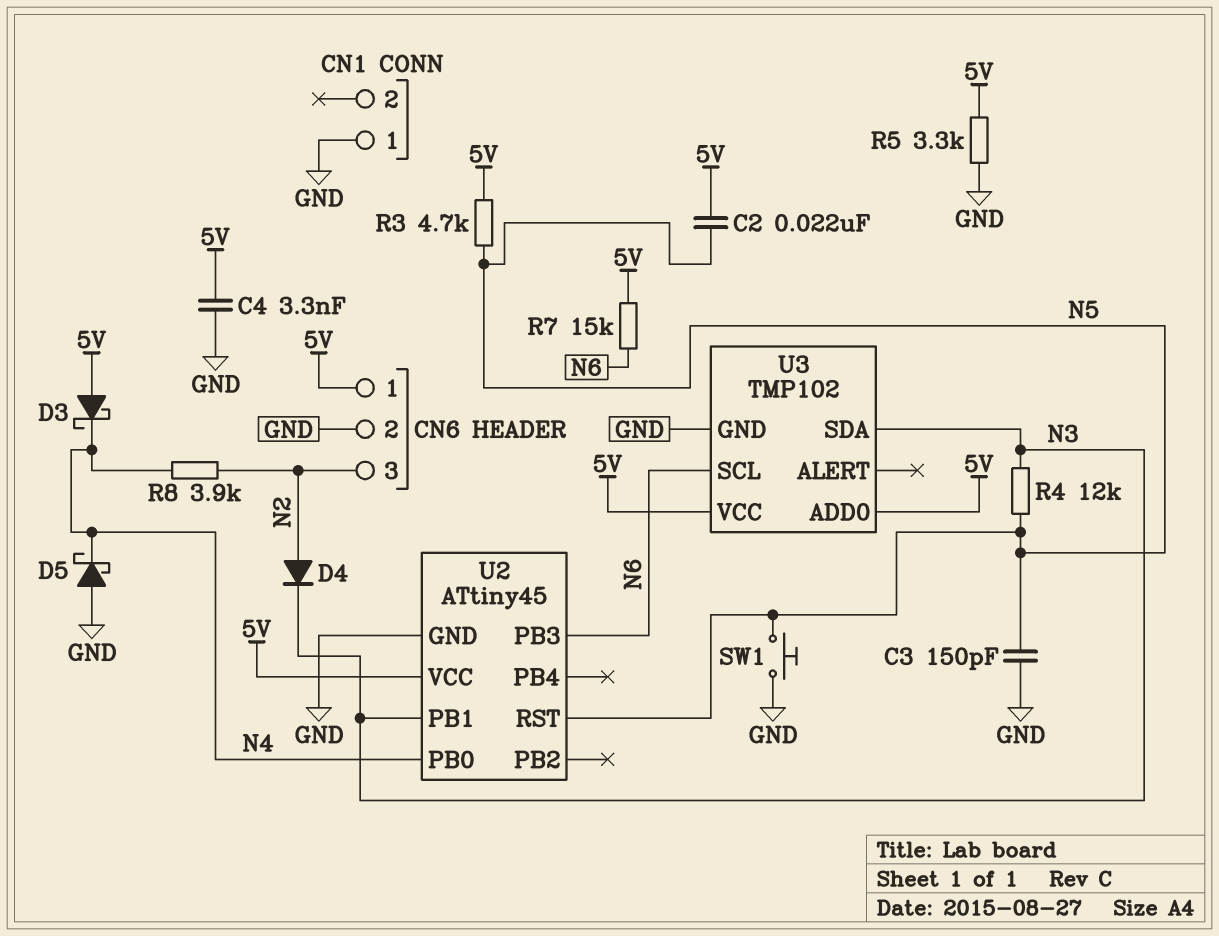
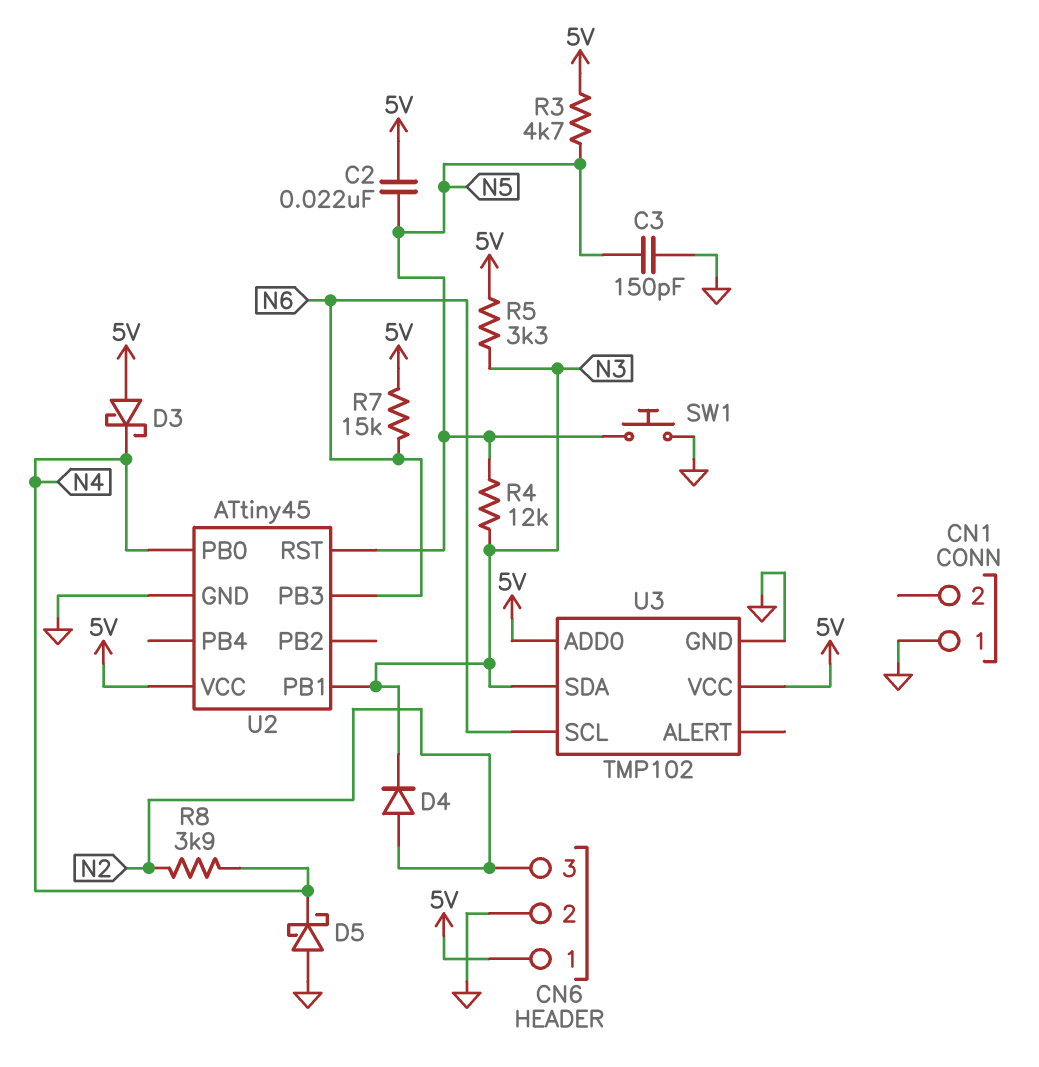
C4: 3.3nF (5V, GND) -> none
R5: 3.3k (5V, GND) -> 3.3k (5V, N3)

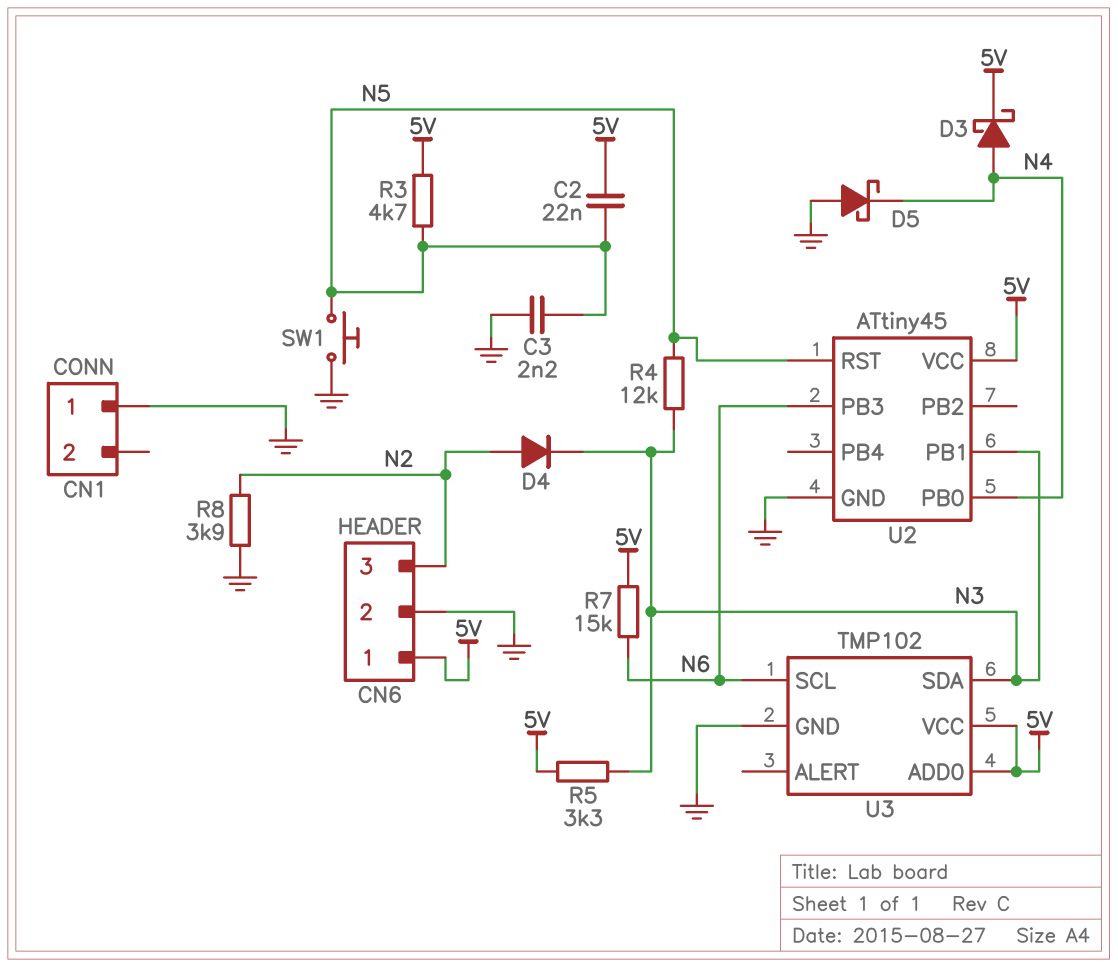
C3: 150pF (GND, N5) -> 2.2nF (GND, N5)
D3: schottky (A 5V, K N4) -> schottky (A N4, K 5V)
R8: 3.9k (N2, N4) -> 3.9k (GND, N2)

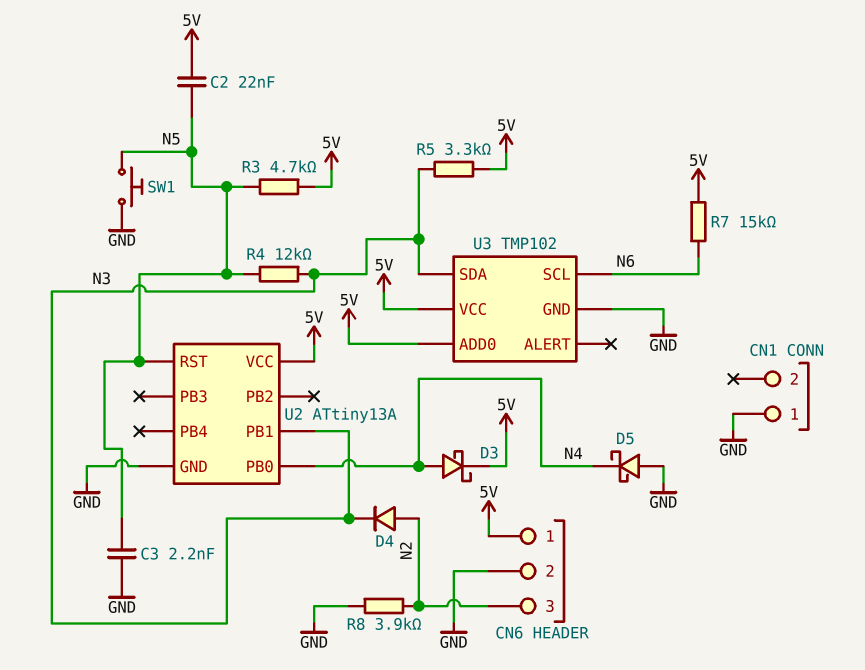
U2: ATtiny45 -> ATtiny13A
U2 pin PB3: N6 -> none

